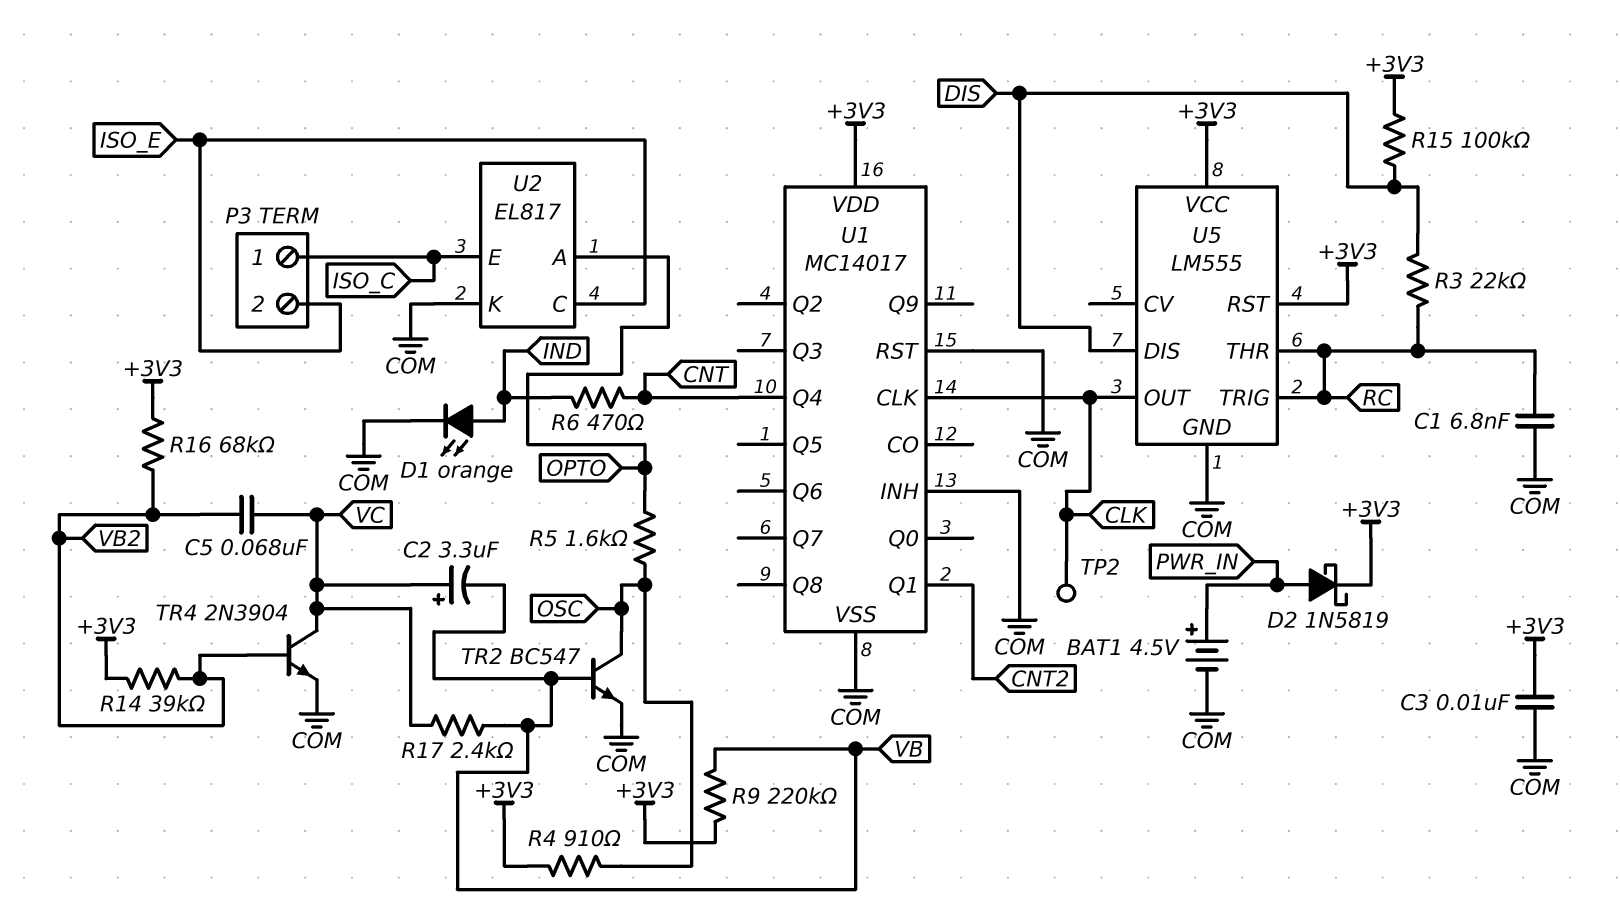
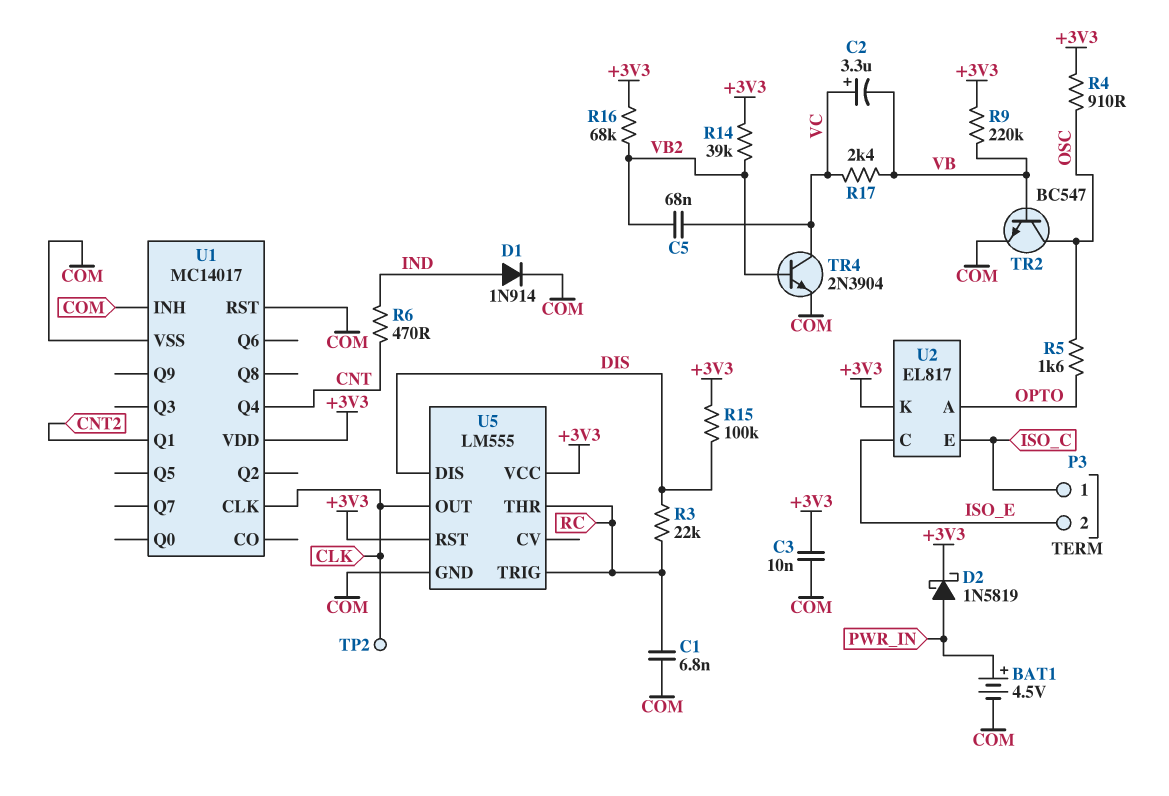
D1: LED orange (A IND, K COM) -> diode 1N914 (A IND, K COM)
U2 pin K: COM -> +3V3

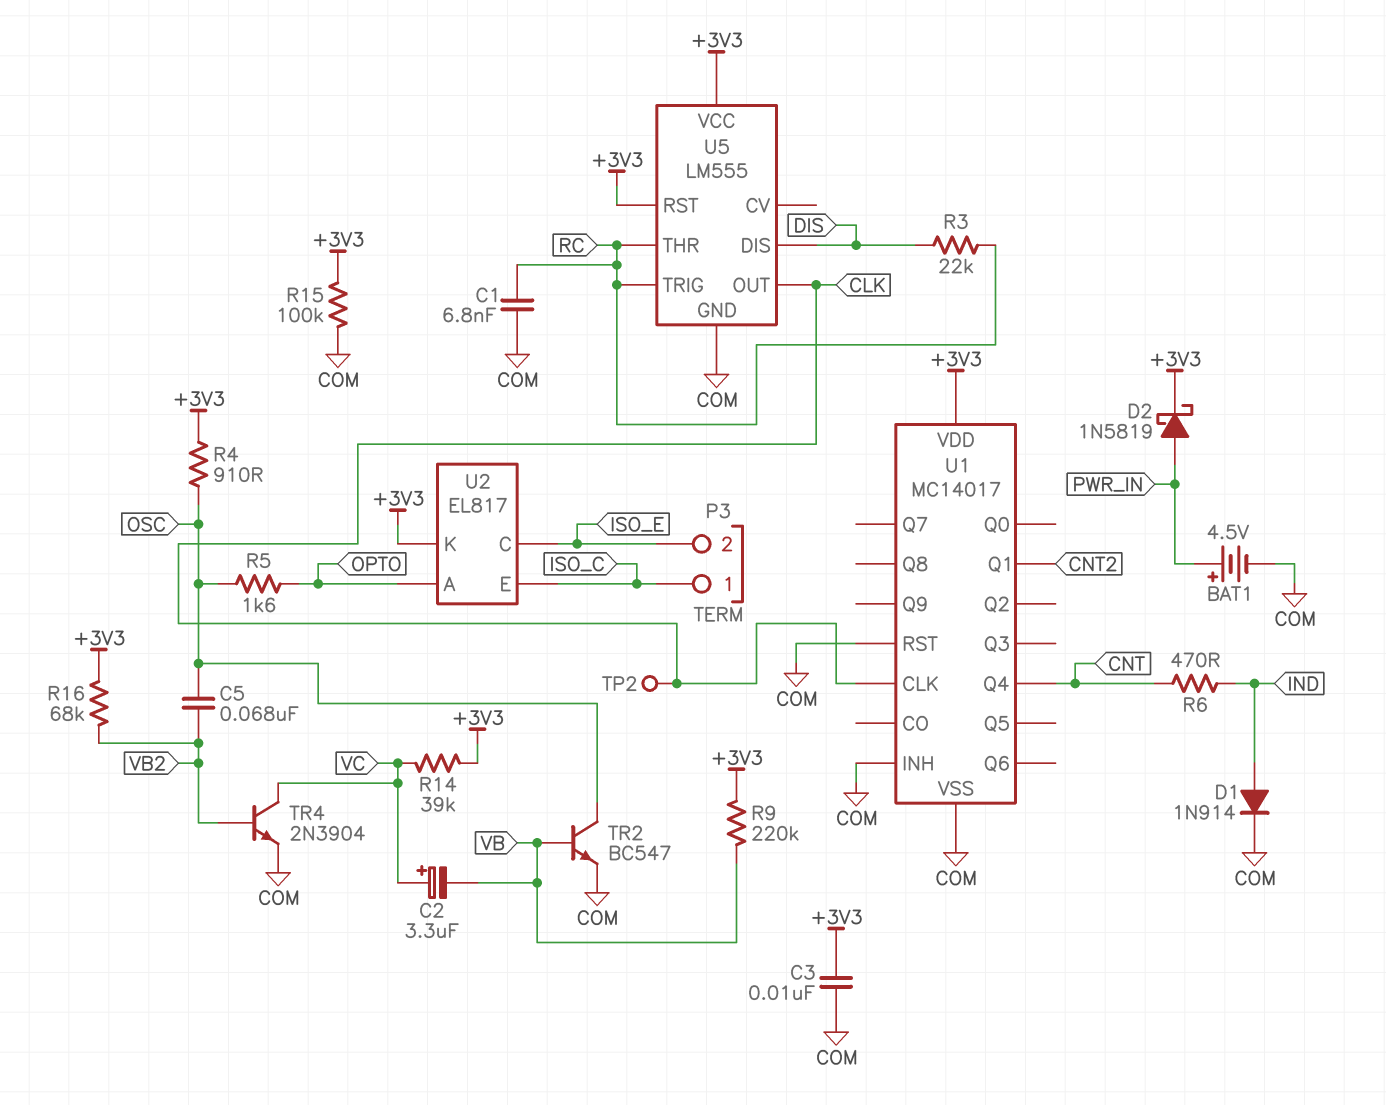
C5: 68nF (VB2, VC) -> 68nF (OSC, VB2)
R14: 39k (+3V3, VB2) -> 39k (+3V3, VC)
R15: 100k (+3V3, DIS) -> 100k (+3V3, COM)
R17: 2.4k (VB, VC) -> none

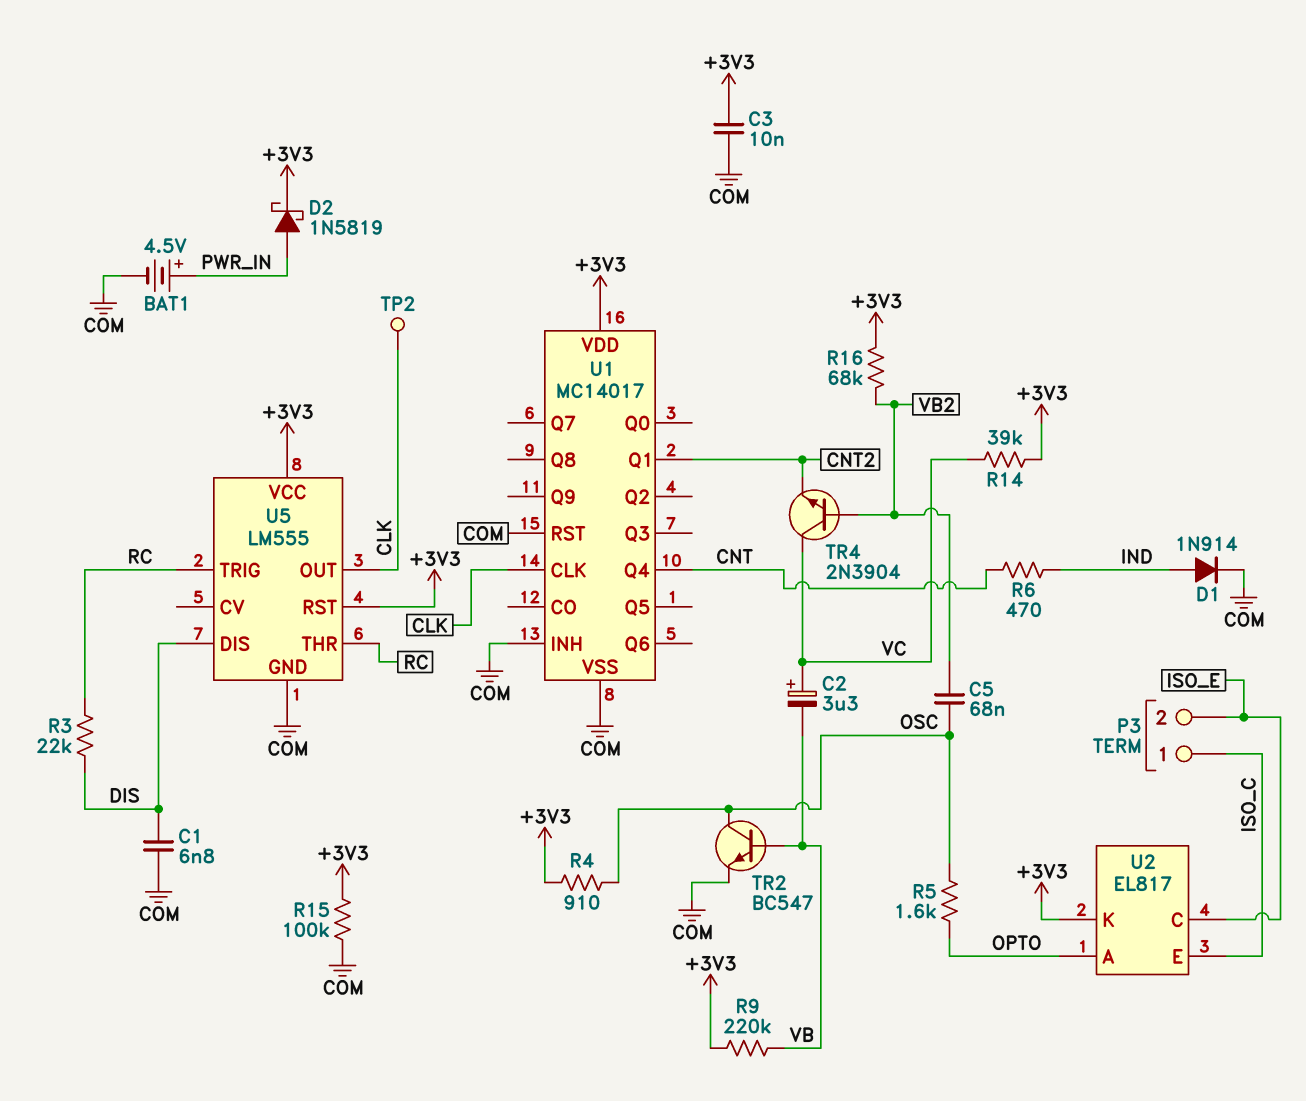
C1: 6.8nF (COM, RC) -> 6.8nF (COM, DIS)
TR4: NPN 2N3904 (B VB2, C VC, E COM) -> NPN 2N3904 (B VB2, C VC, E CNT2)

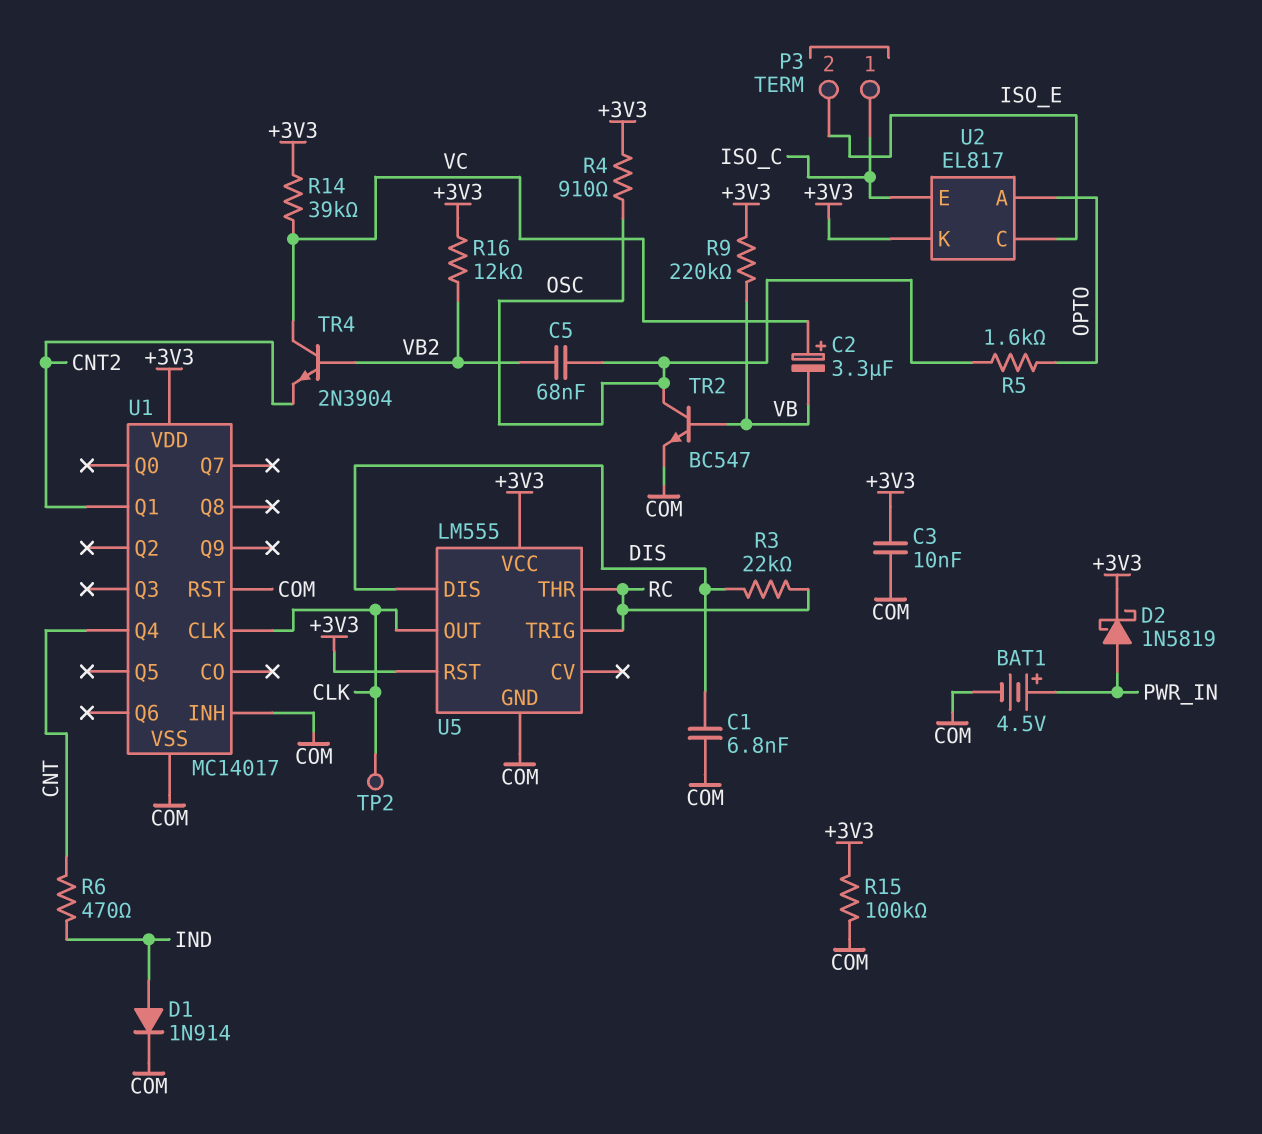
R16: 68k (+3V3, VB2) -> 12k (+3V3, VB2)

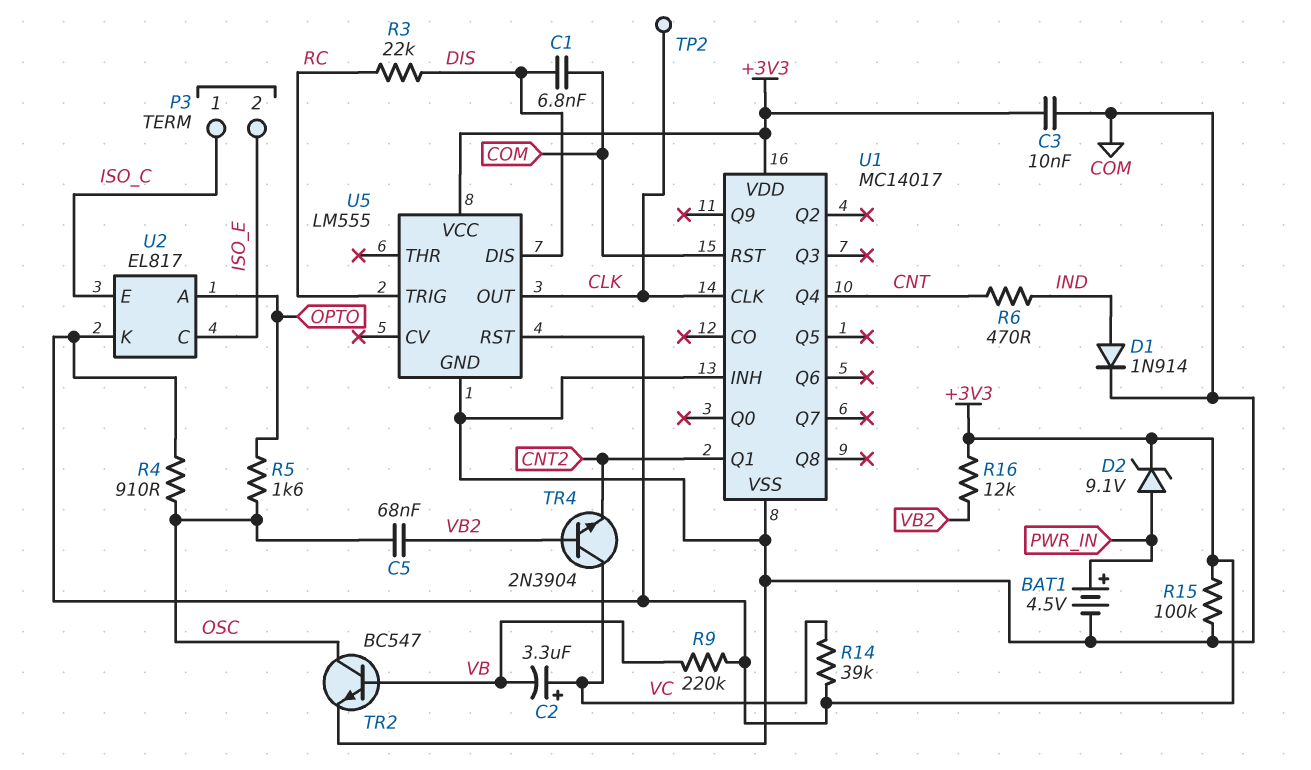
D2: schottky 1N5819 (A PWR_IN, K +3V3) -> zener 9.1V (A PWR_IN, K +3V3)
U5 pin THR: RC -> none

